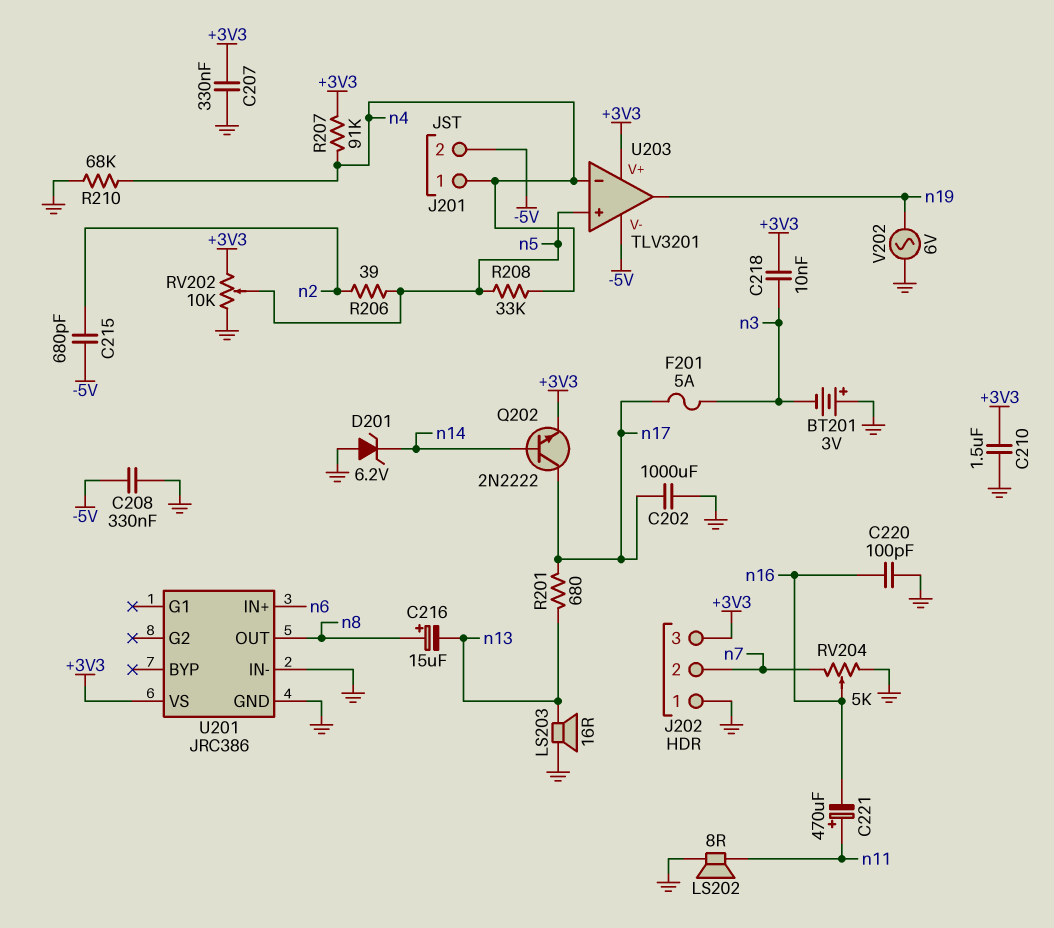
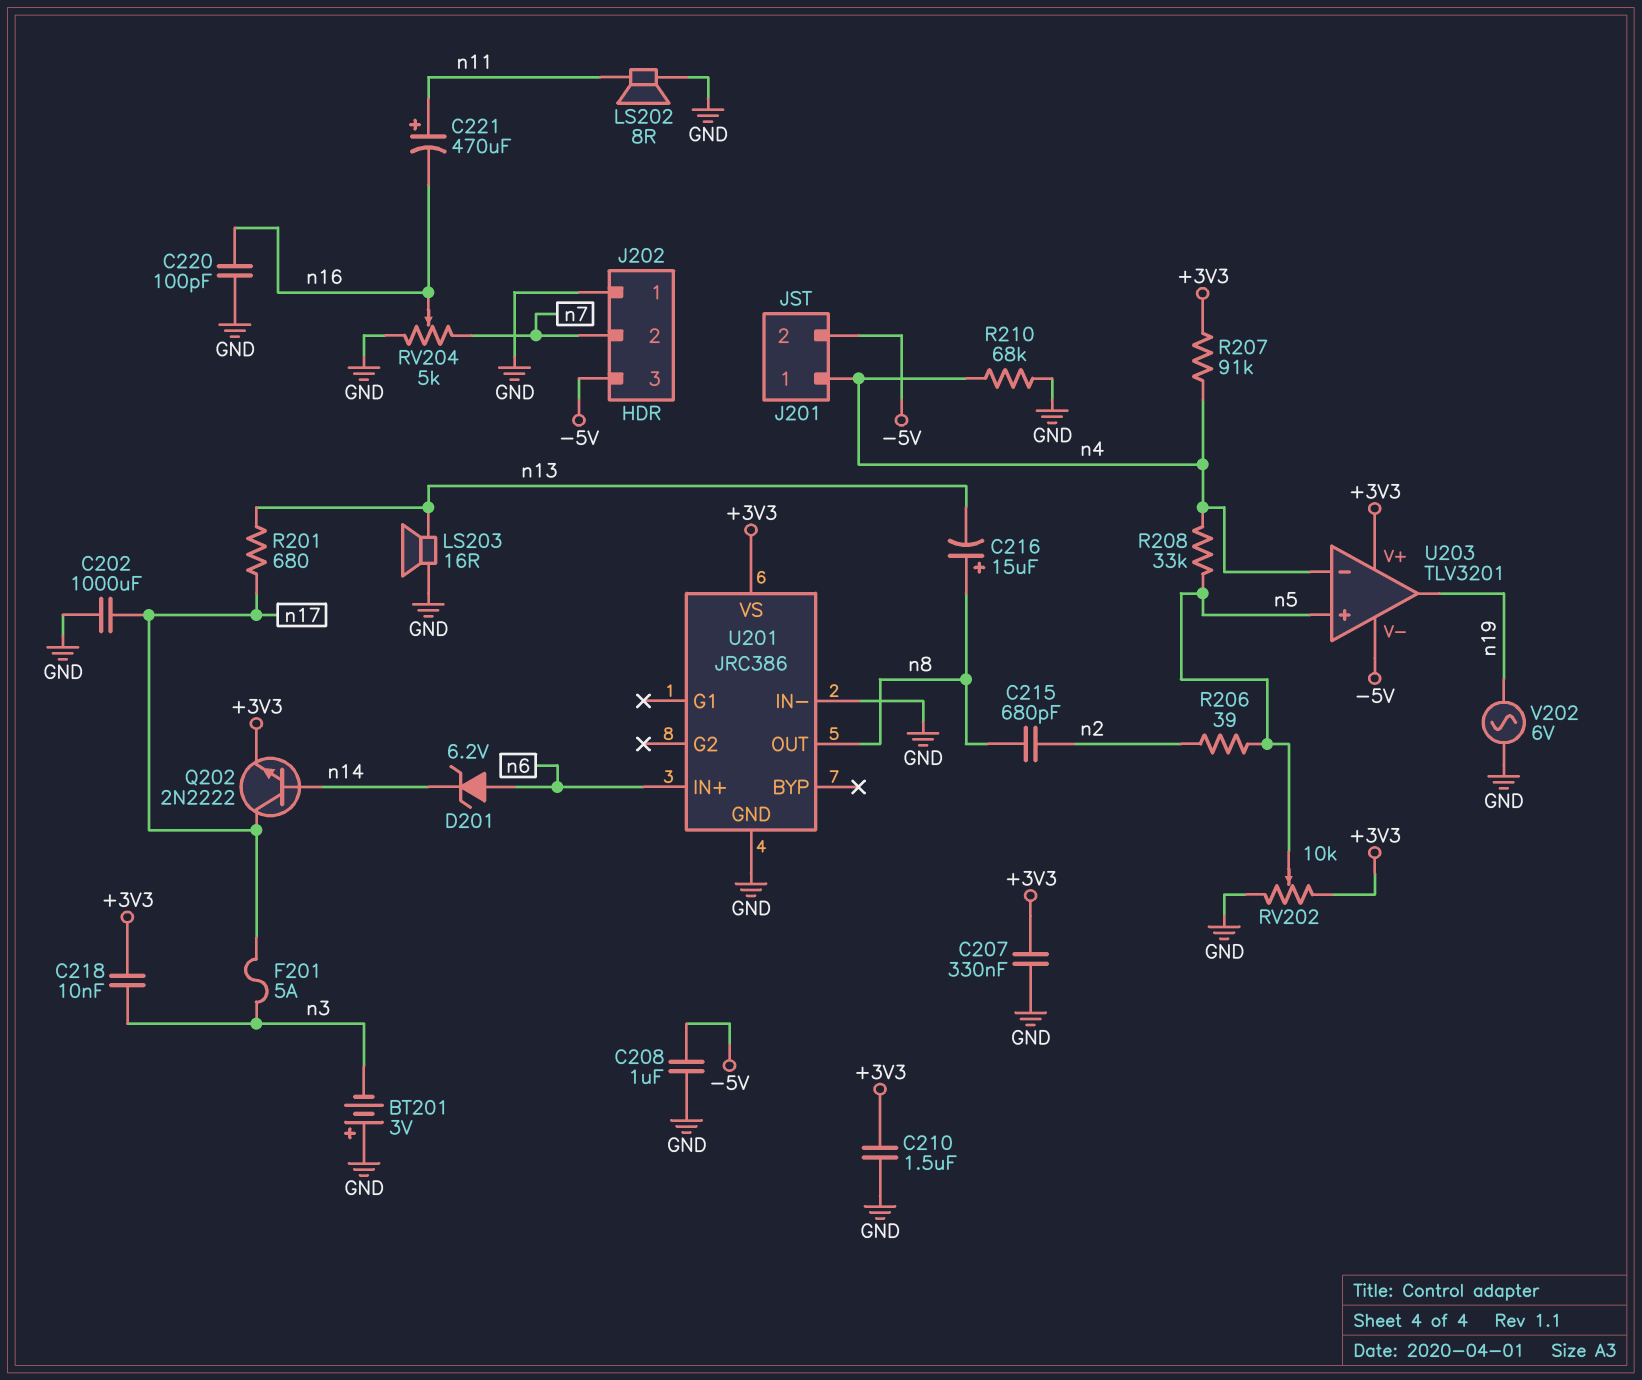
C208: 330nF (-5V, GND) -> 1uF (-5V, GND)
C215: 680pF (-5V, n2) -> 680pF (n2, n8)
D201: zener 6.2V (A GND, K n14) -> zener 6.2V (A n6, K n14)
J202 pin 3: +3V3 -> -5V

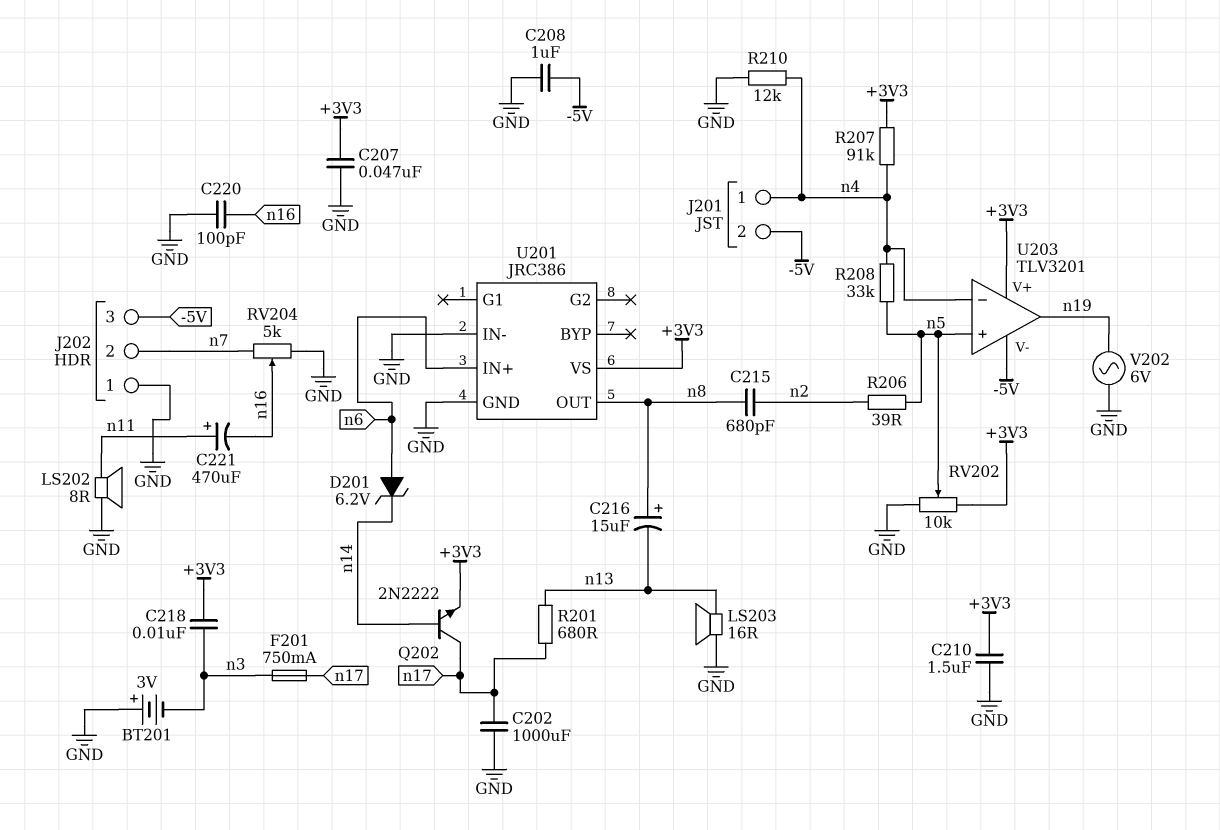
C207: 330nF (+3V3, GND) -> 47nF (+3V3, GND)
F201: 5A (n3, n17) -> 750mA (n3, n17)
R210: 68k (GND, n4) -> 12k (GND, n4)

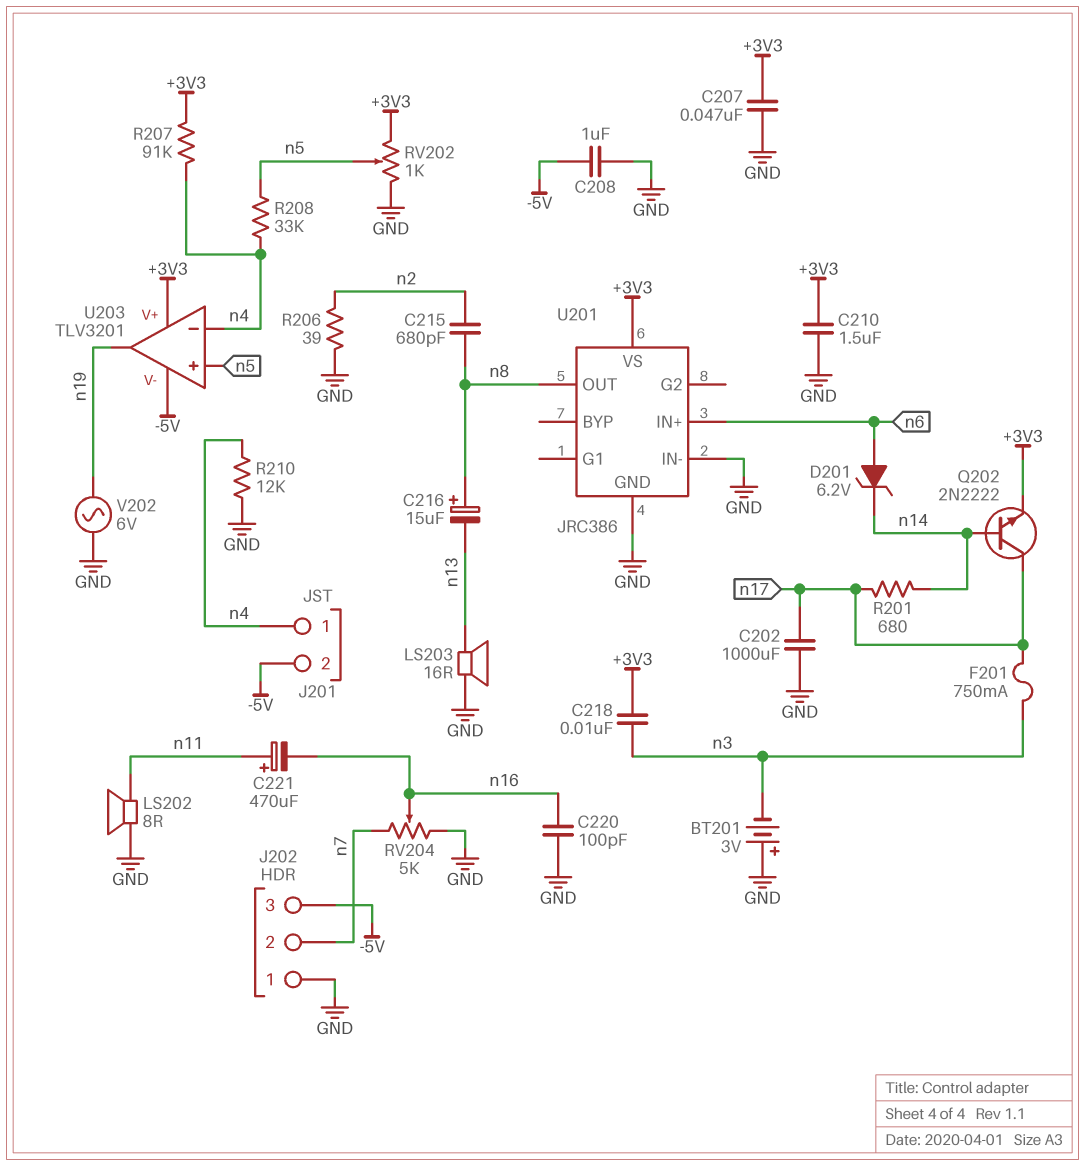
R201: 680 (n13, n17) -> 680 (n14, n17)
R206: 39 (n2, n5) -> 39 (GND, n2)
RV202: 10k (+3V3, GND, wiper n5) -> 1k (+3V3, GND, wiper n5)

